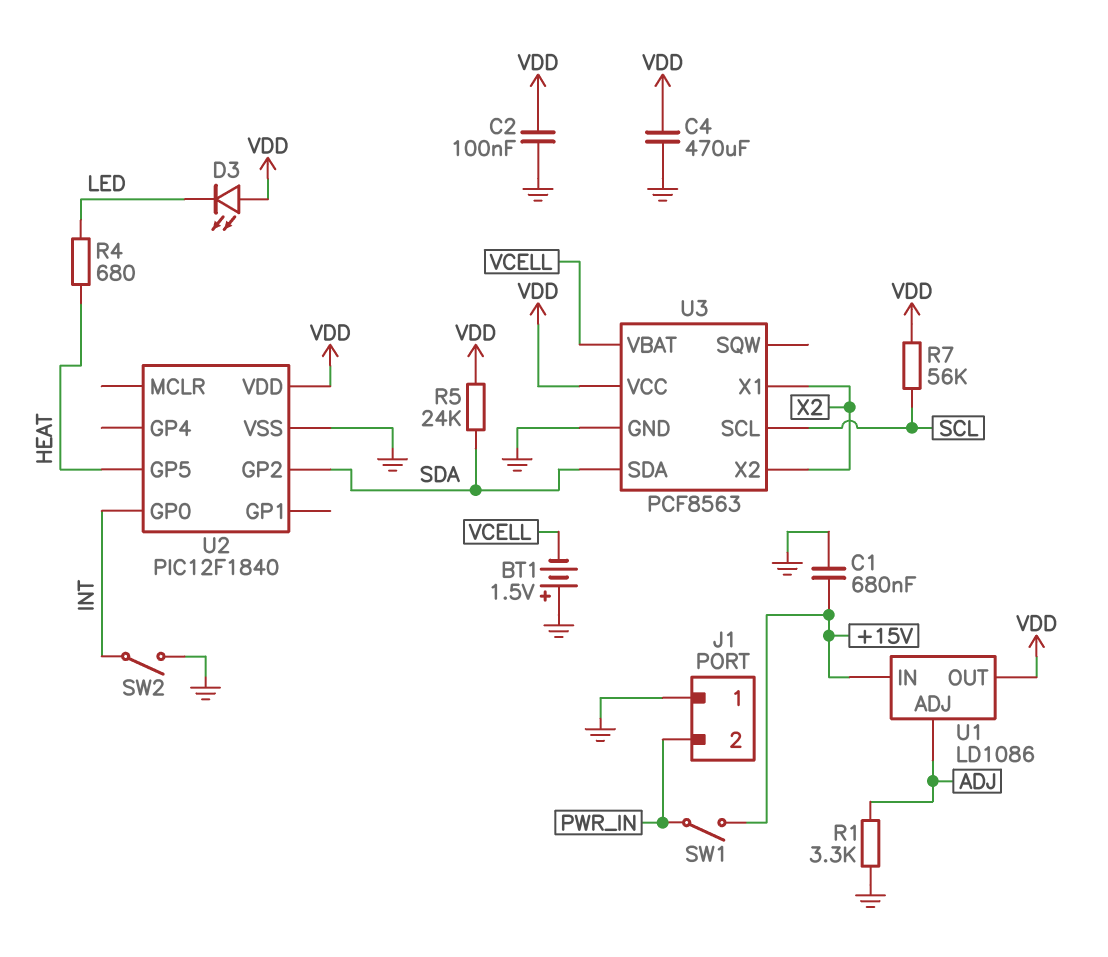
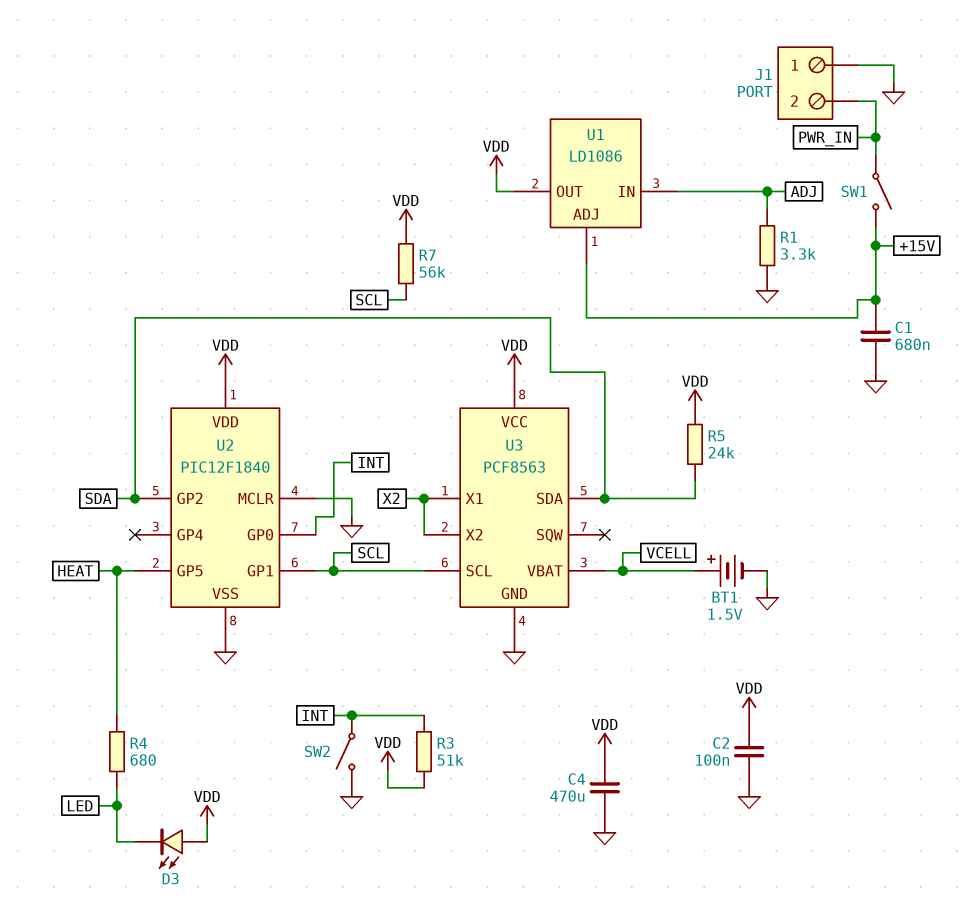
BT1: 1.5V (plus GND, minus VCELL) -> 1.5V (plus VCELL, minus GND)
R3: none -> 51k (INT, VDD)
U1 pin ADJ: ADJ -> +15V
U1 pin IN: +15V -> ADJ
U2 pin GP1: none -> SCL
U2 pin MCLR: none -> GND

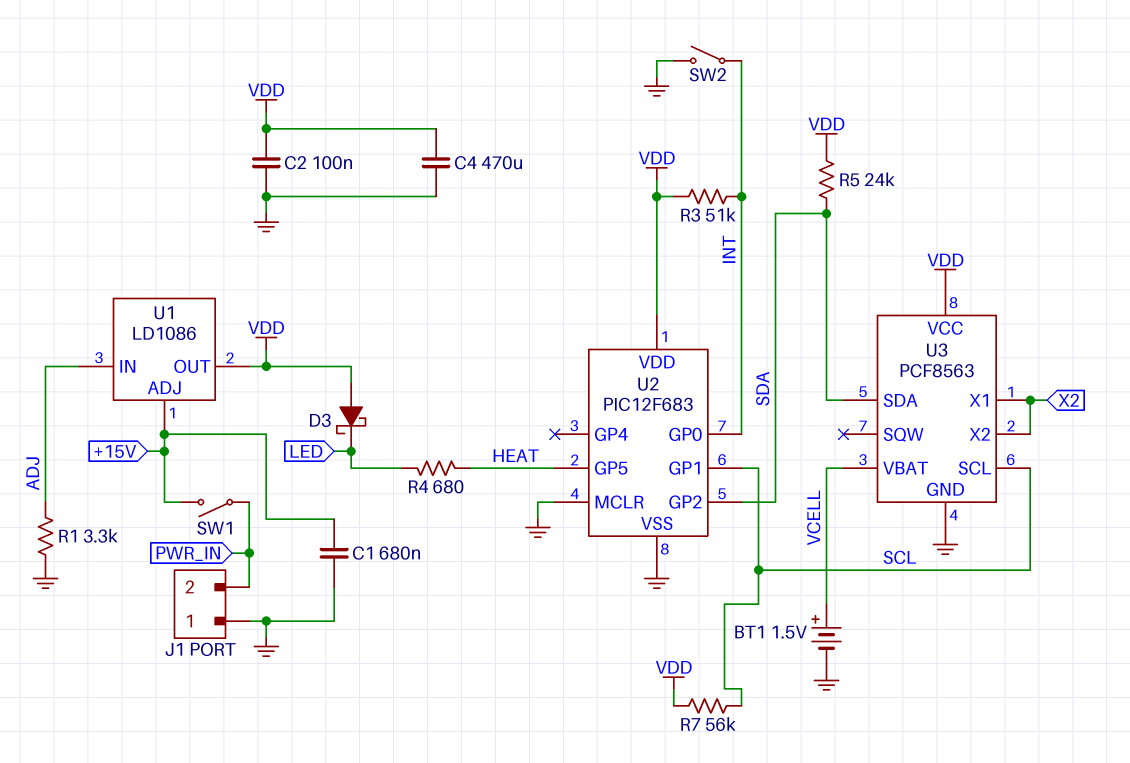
D3: LED (A VDD, K LED) -> schottky (A VDD, K LED)
U2: PIC12F1840 -> PIC12F683

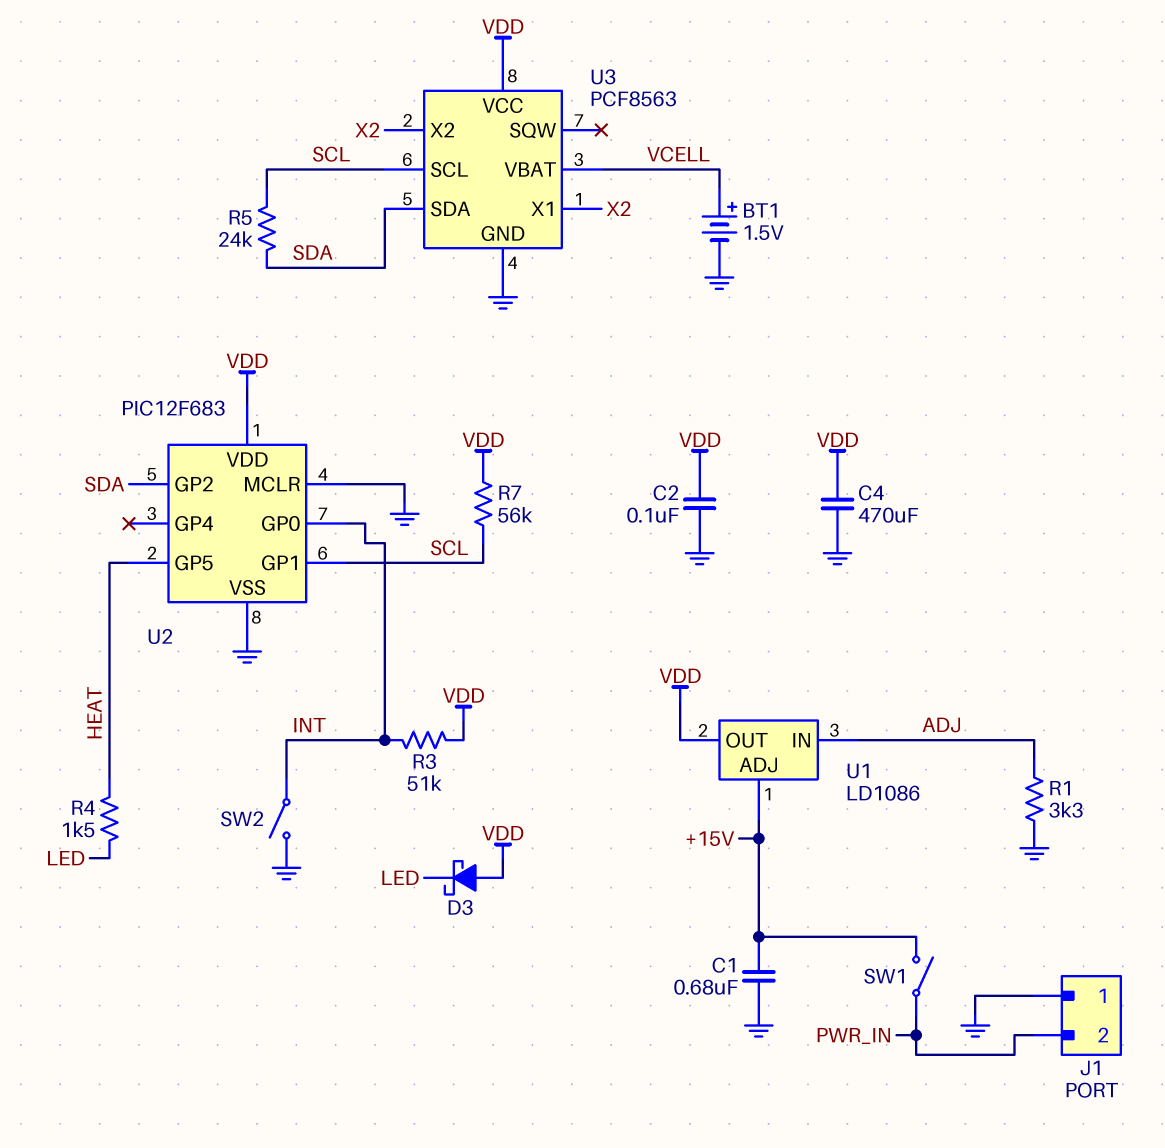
R4: 680 (HEAT, LED) -> 1.5k (HEAT, LED)
R5: 24k (SDA, VDD) -> 24k (SCL, SDA)

